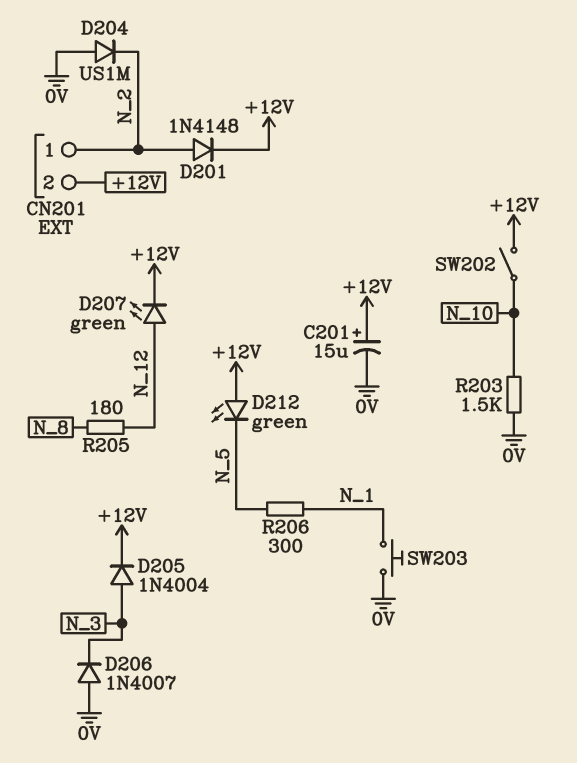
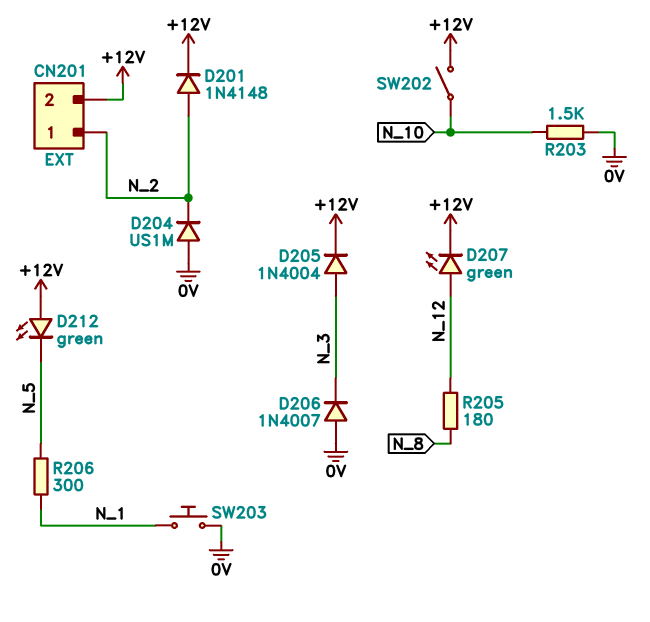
C201: 15uF (plus +12V, minus 0V) -> none

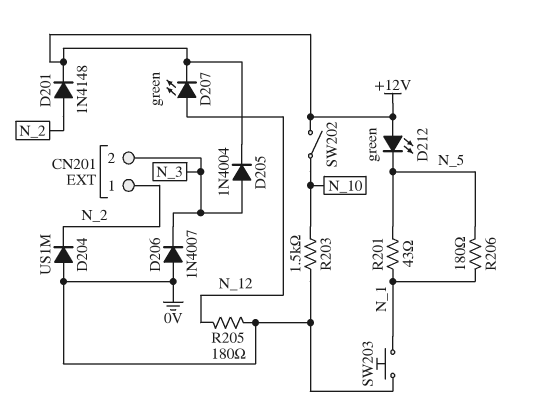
CN201 pin 2: +12V -> N_3
R201: none -> 43 (N_1, N_5)
R205: 180 (N_8, N_12) -> 180 (0V, N_12)
R206: 300 (N_1, N_5) -> 180 (N_1, N_5)

